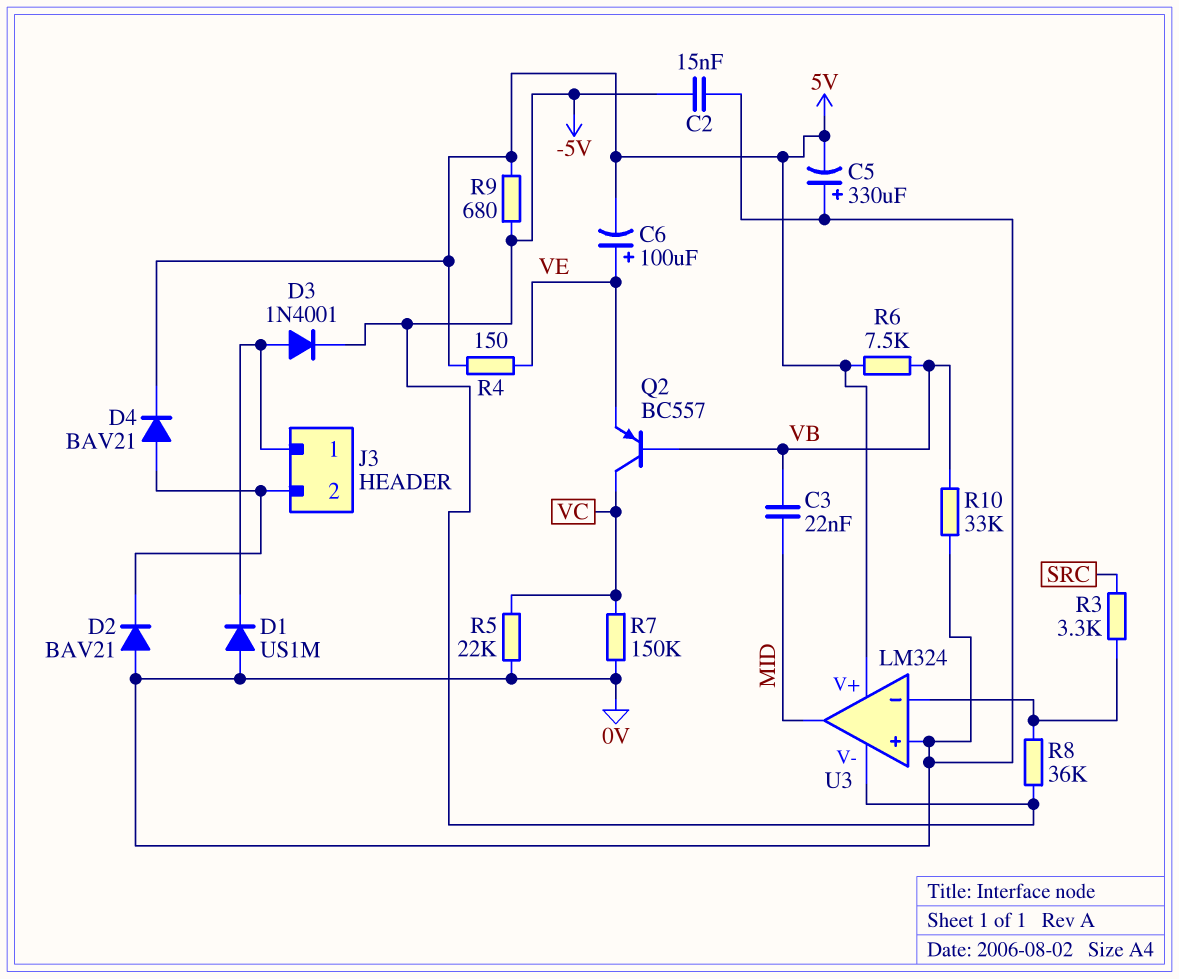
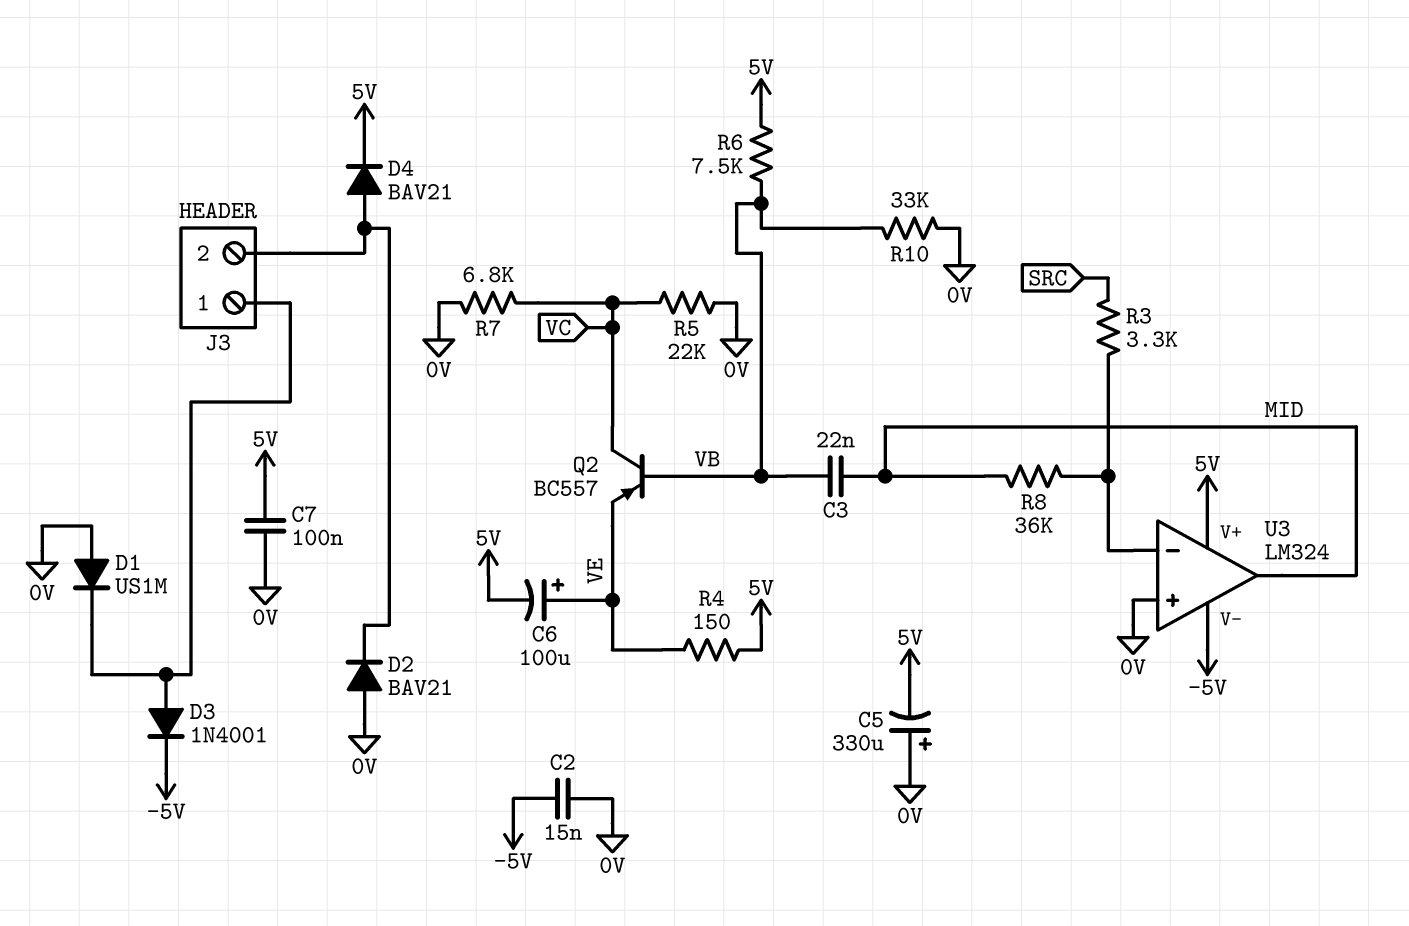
C7: none -> 100nF (0V, 5V)
R7: 150k (0V, VC) -> 6.8k (0V, VC)
R8: 36k (-5V, U3/in-) -> 36k (MID, U3/in-)
R9: 680 (-5V, 5V) -> none

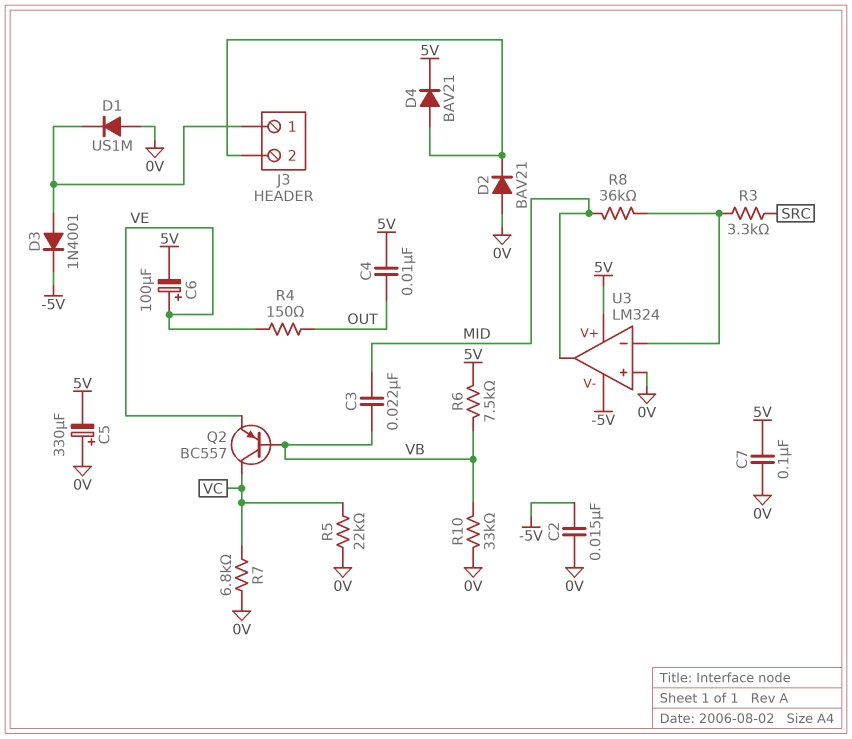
C4: none -> 10nF (5V, OUT)
R4: 150 (5V, VE) -> 150 (OUT, VE)

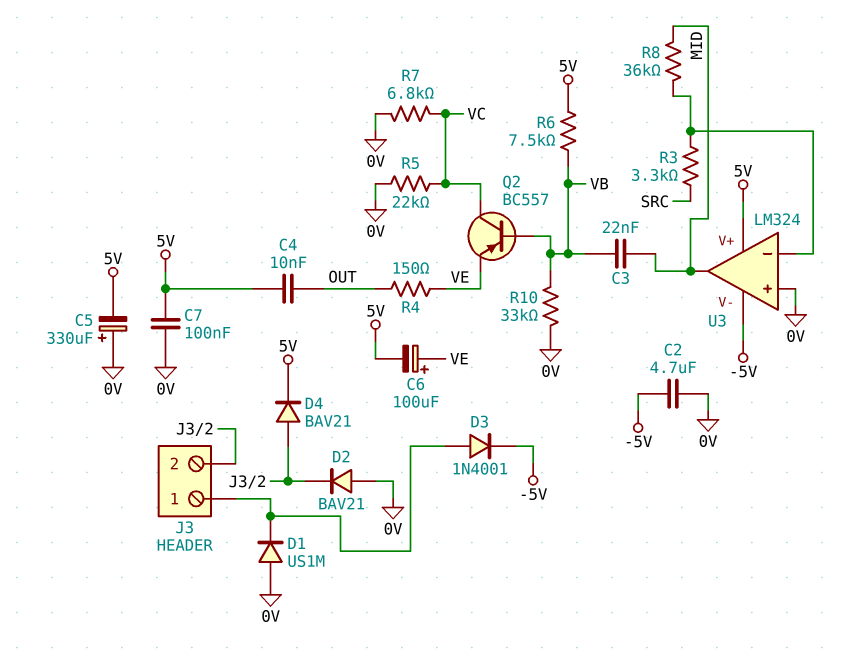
C2: 15nF (-5V, 0V) -> 4.7uF (-5V, 0V)

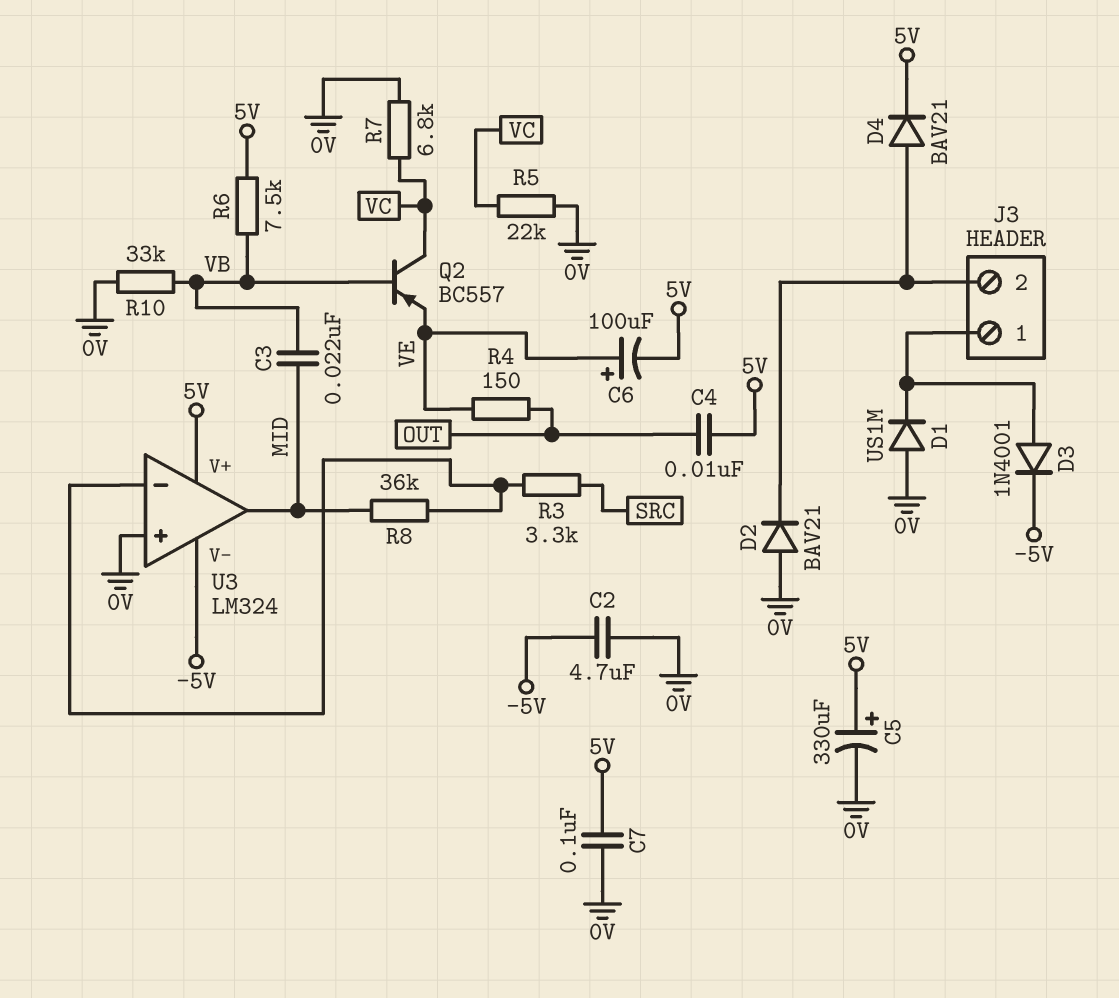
C5: 330uF (plus 0V, minus 5V) -> 330uF (plus 5V, minus 0V)

